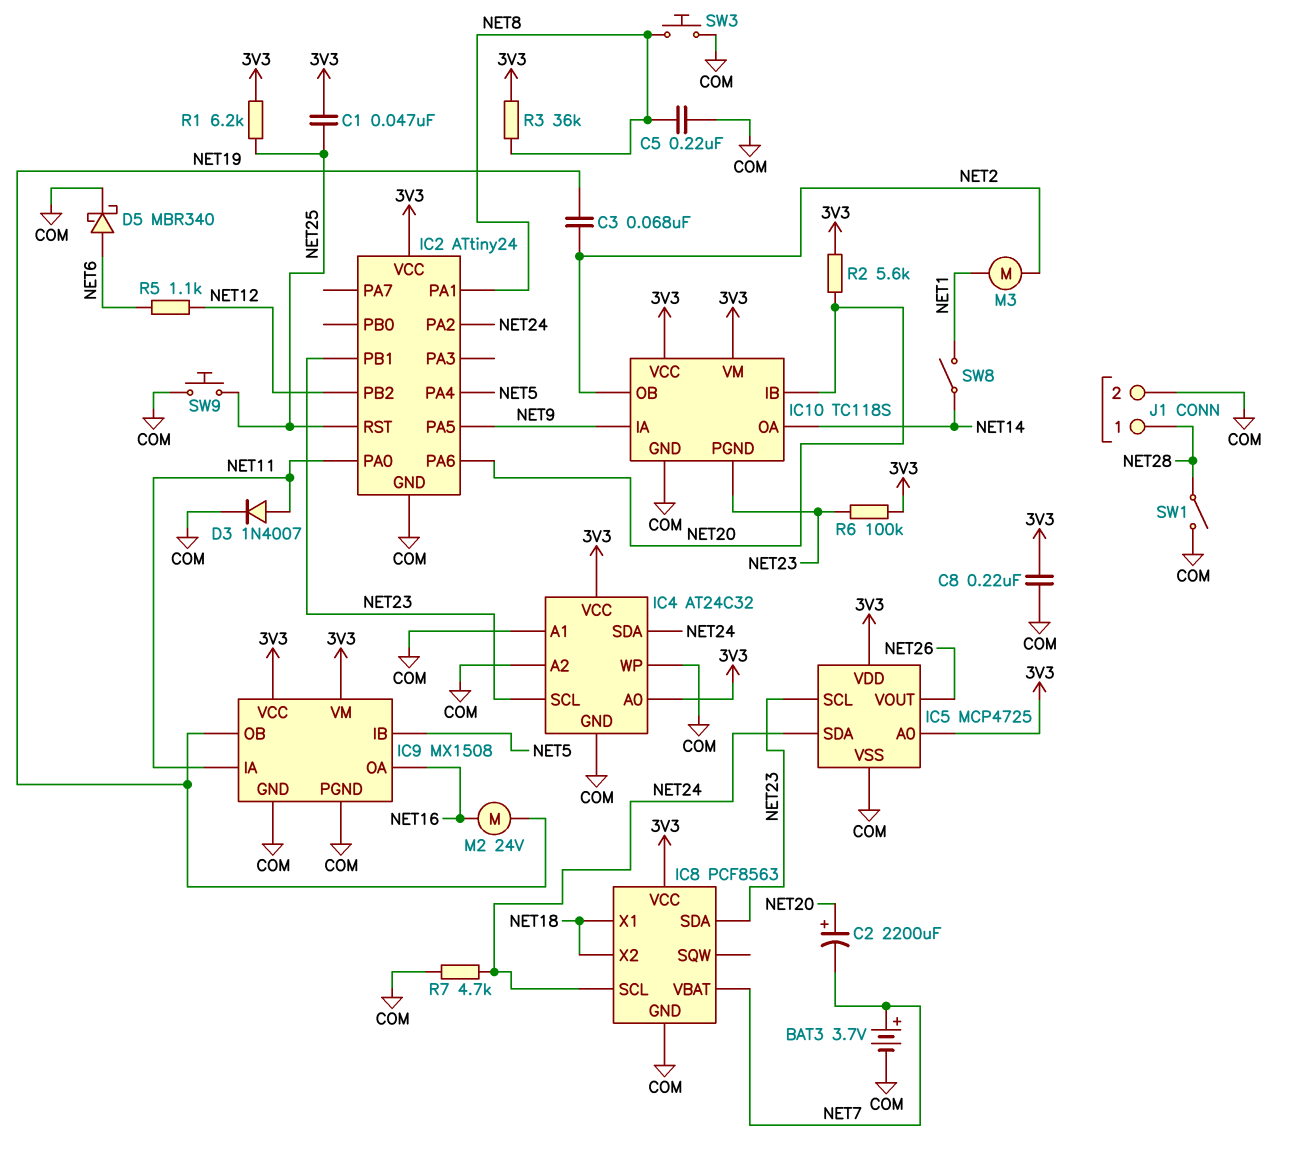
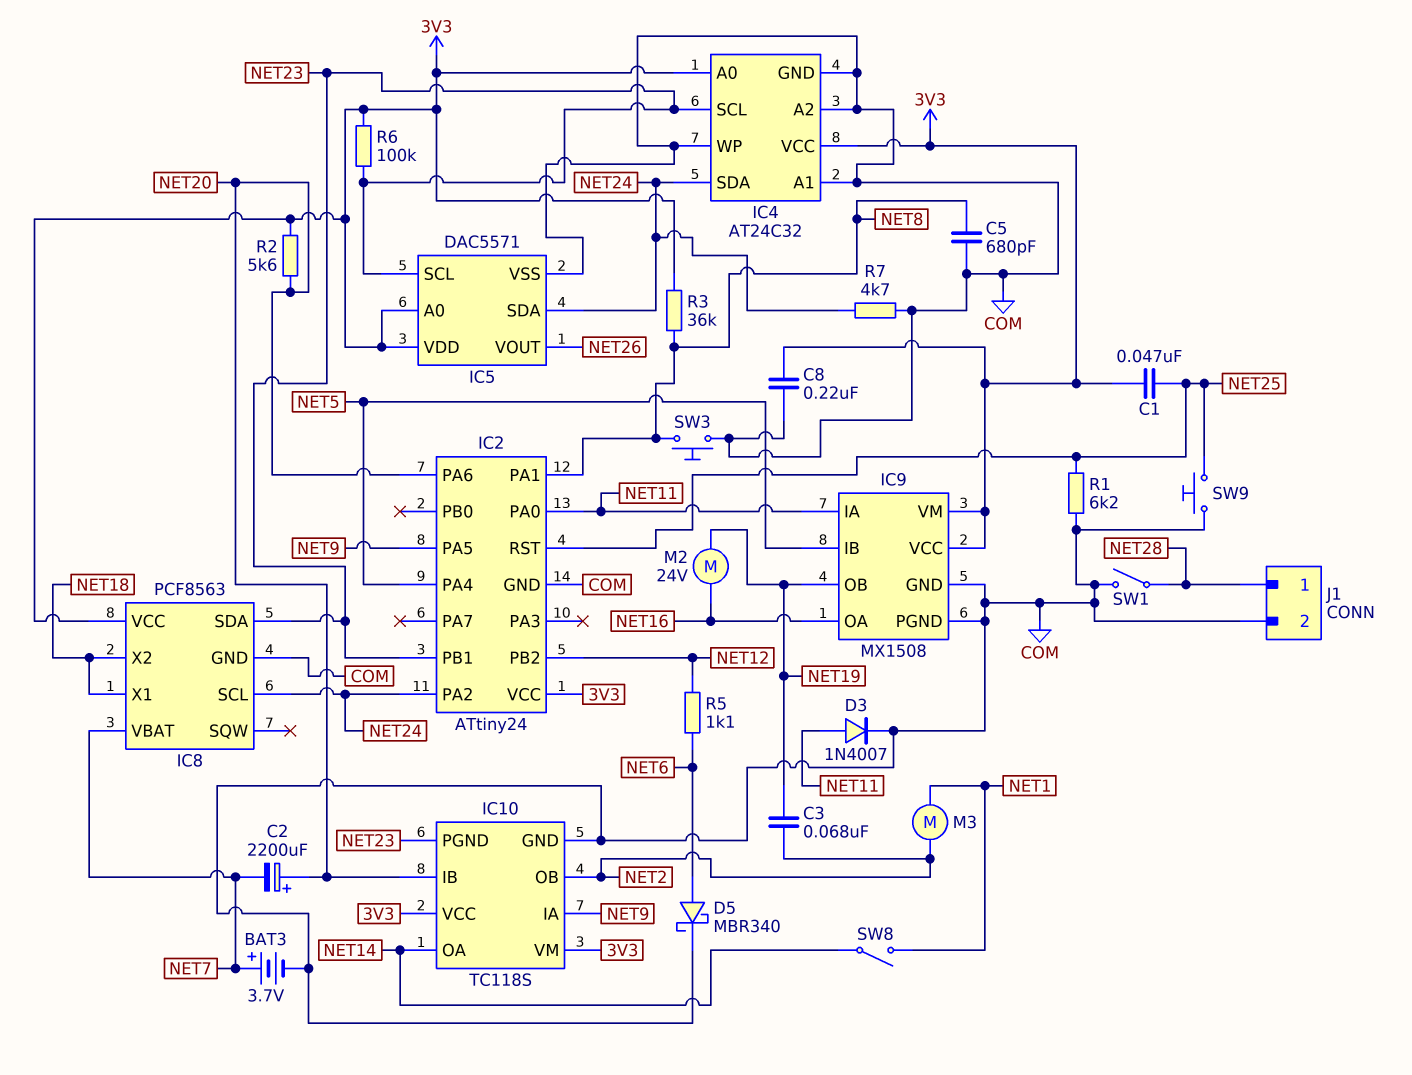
C5: 220nF (COM, NET8) -> 680pF (COM, NET8)
IC5: MCP4725 -> DAC5571
R1: 6.2k (3V3, NET25) -> 6.2k (COM, NET25)

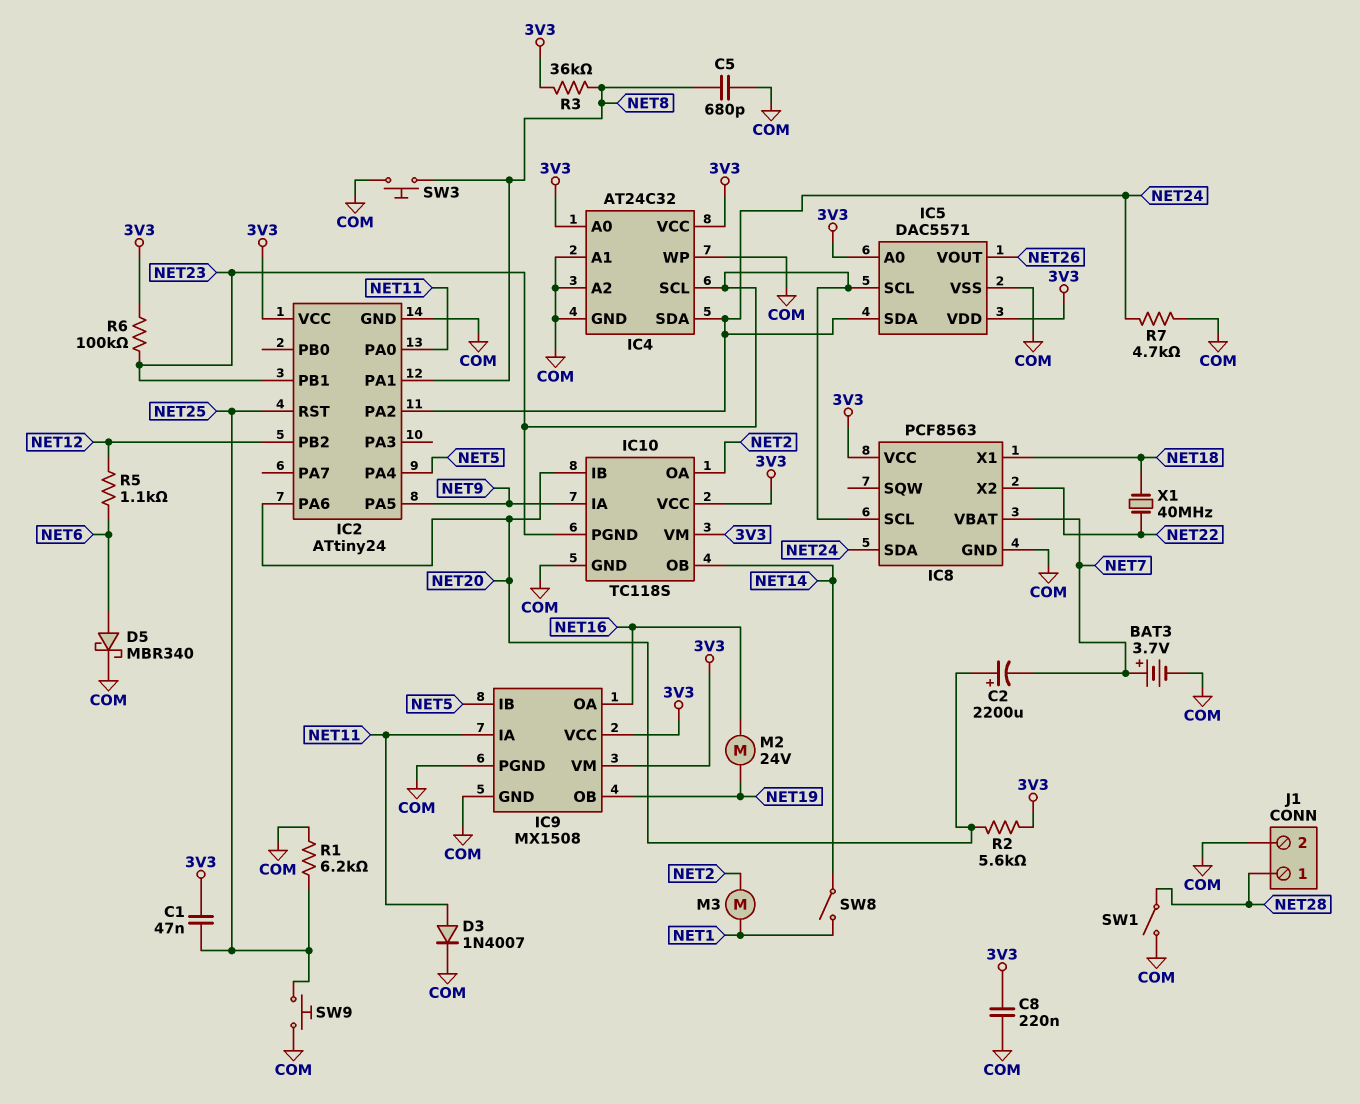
C3: 68nF (NET2, NET19) -> none
IC8 pin SCL: NET24 -> NET23
IC8 pin SDA: NET23 -> NET24
IC8 pin X2: NET18 -> NET22
IC10 pin OA: NET14 -> NET2
IC10 pin OB: NET2 -> NET14
X1: none -> 40MHz (NET18, NET22)

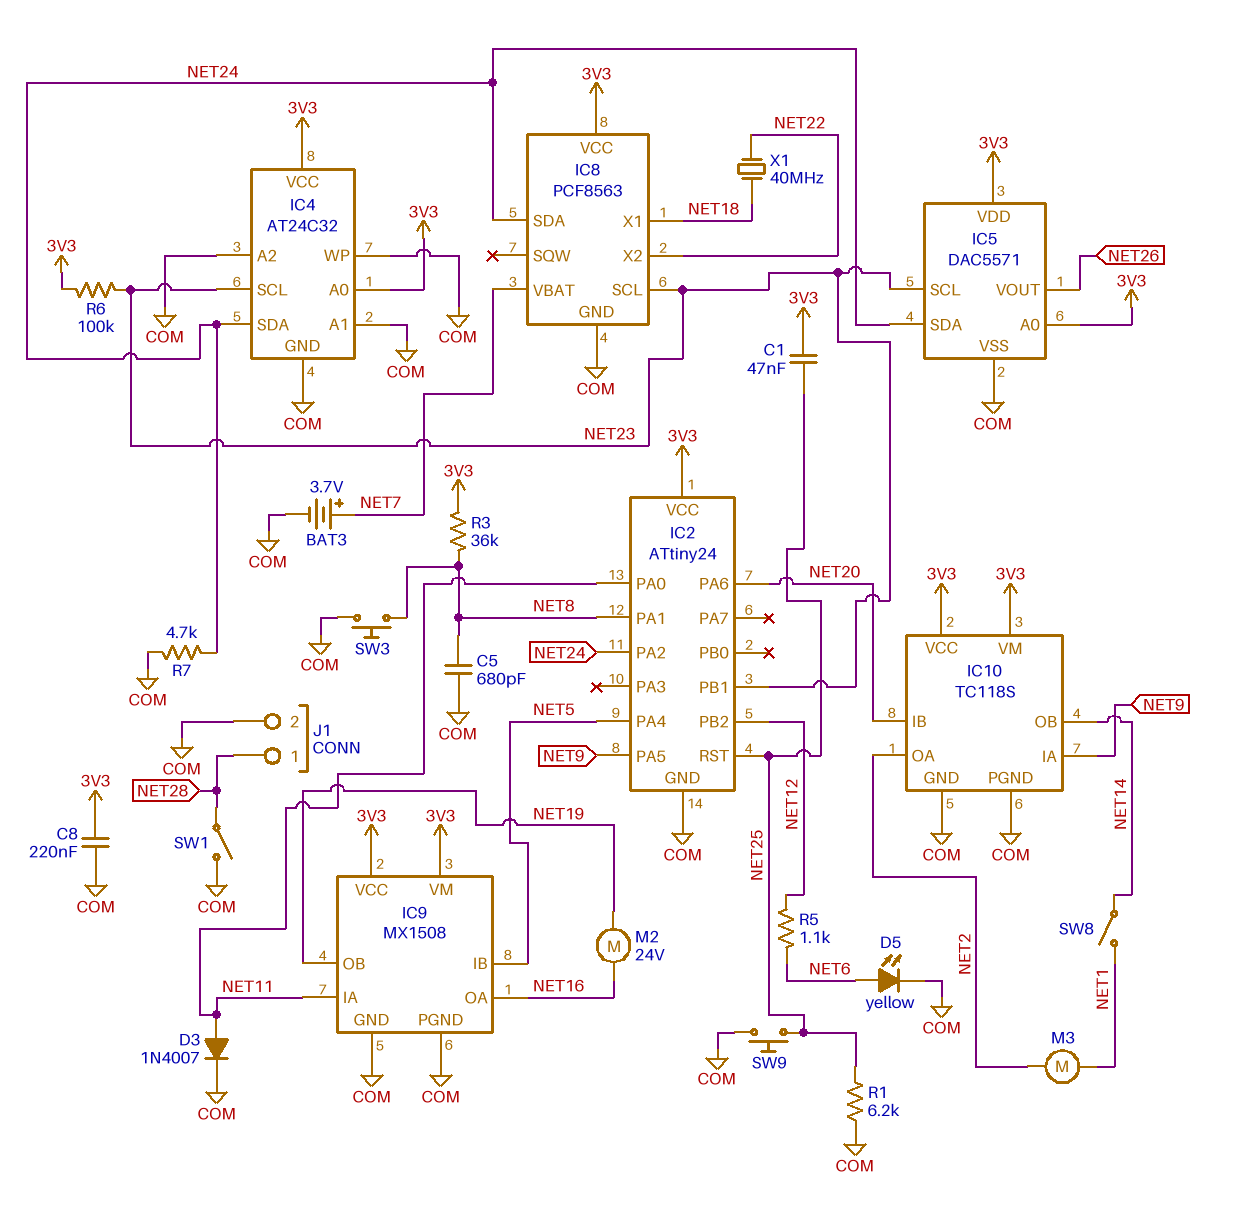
C2: 2200uF (plus NET20, minus NET7) -> none
D5: schottky MBR340 (A NET6, K COM) -> LED yellow (A NET6, K COM)
IC10 pin PGND: NET23 -> COM
R2: 5.6k (3V3, NET20) -> none

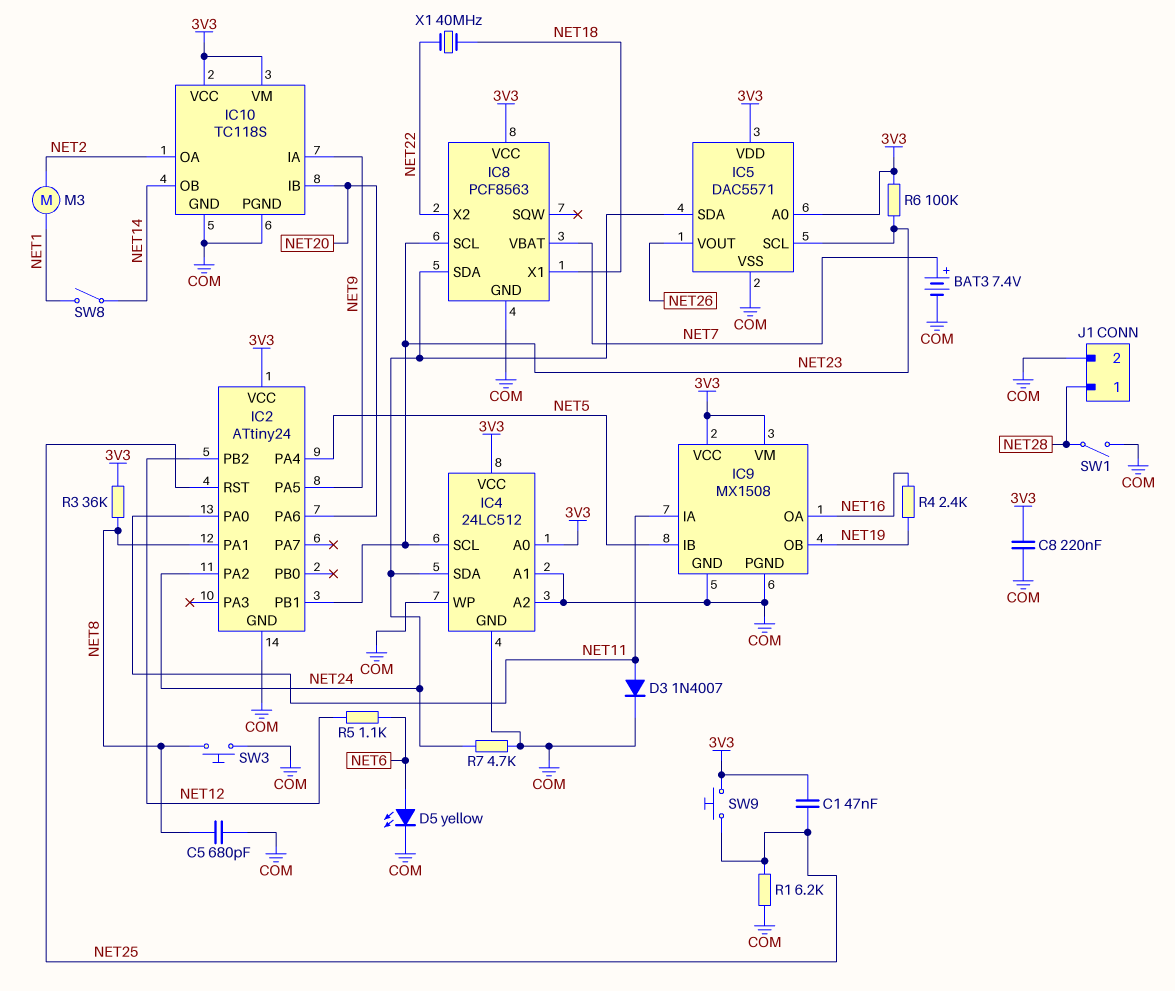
BAT3: 3.7V (plus NET7, minus COM) -> 7.4V (plus NET7, minus COM)
IC4: AT24C32 -> 24LC512
M2: motor 24V (NET16, NET19) -> none
R4: none -> 2.4k (NET16, NET19)
SW9: button (COM, NET25) -> button (3V3, NET25)

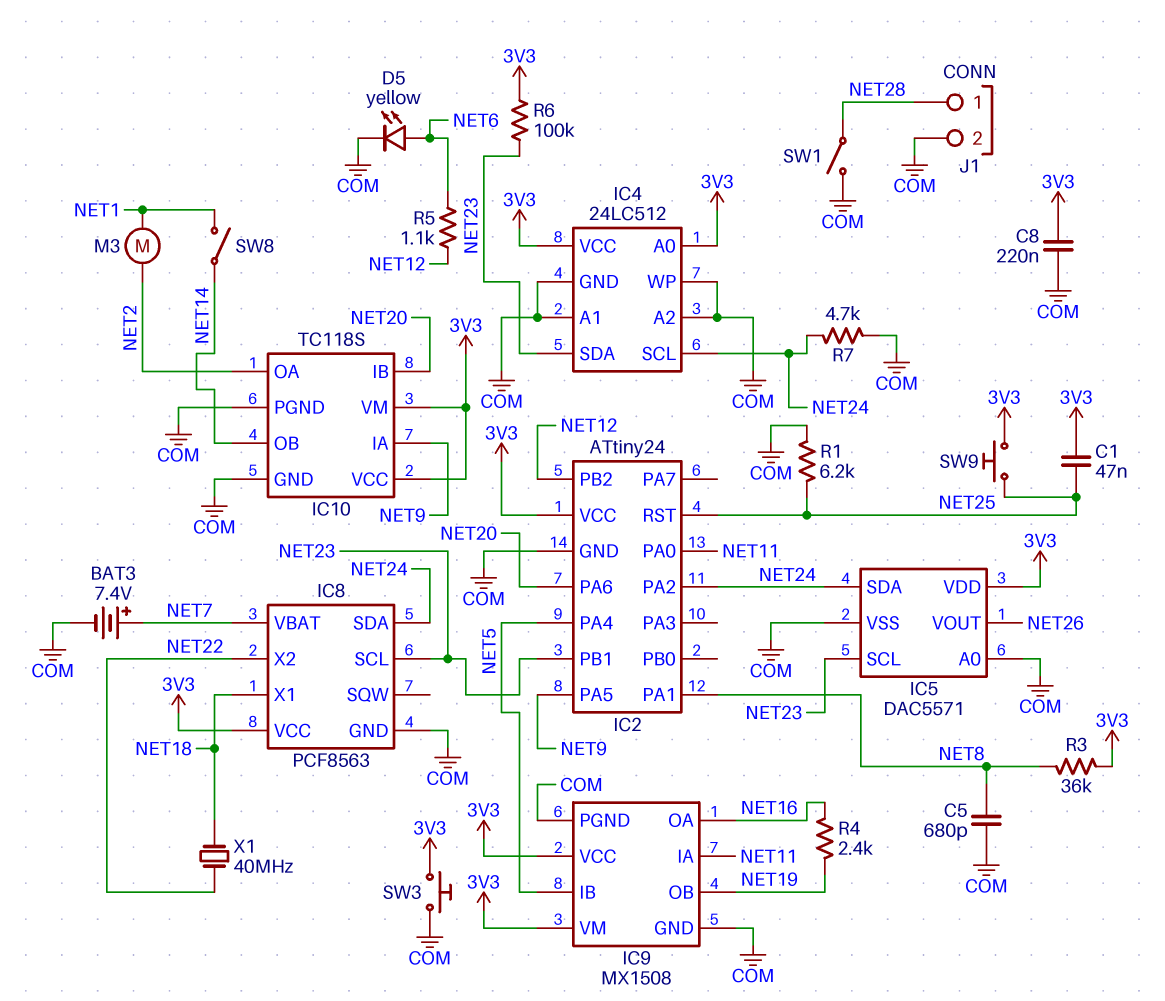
D3: diode 1N4007 (A NET11, K COM) -> none
IC4 pin SCL: NET23 -> NET24
IC4 pin SDA: NET24 -> NET23
IC5 pin A0: 3V3 -> COM
SW3: button (COM, NET8) -> button (3V3, COM)

